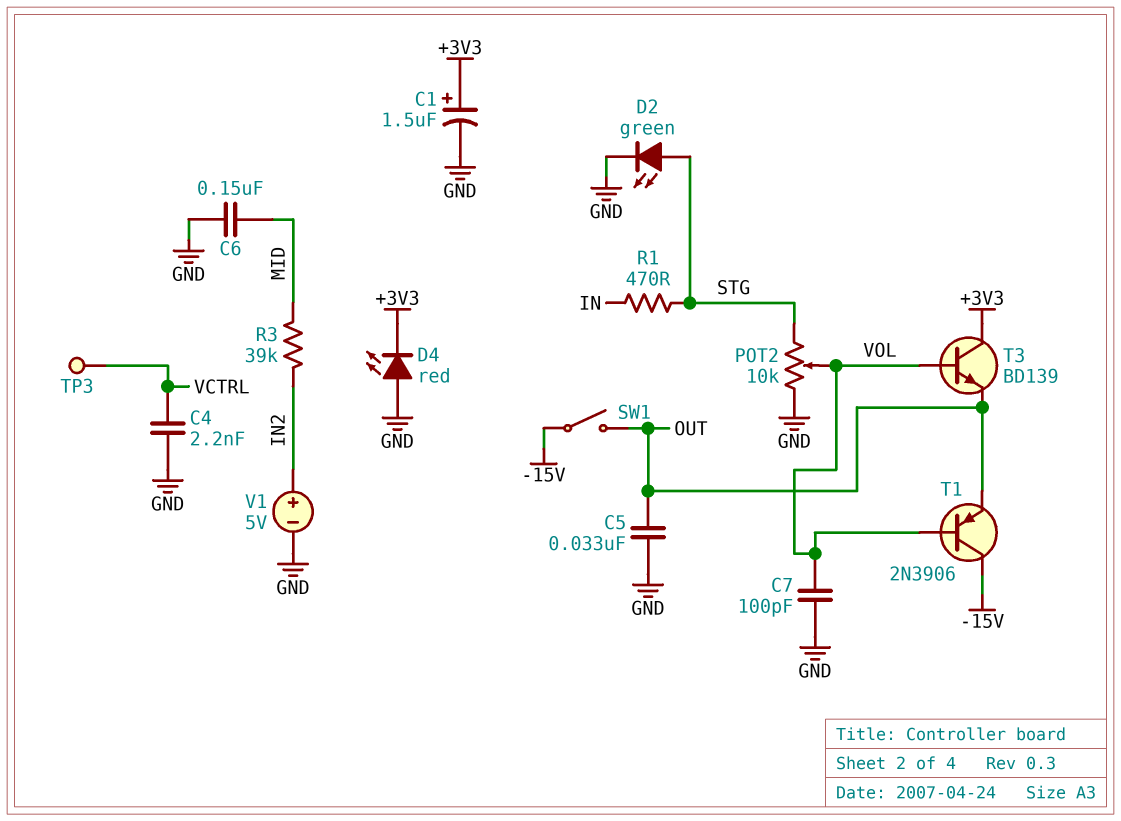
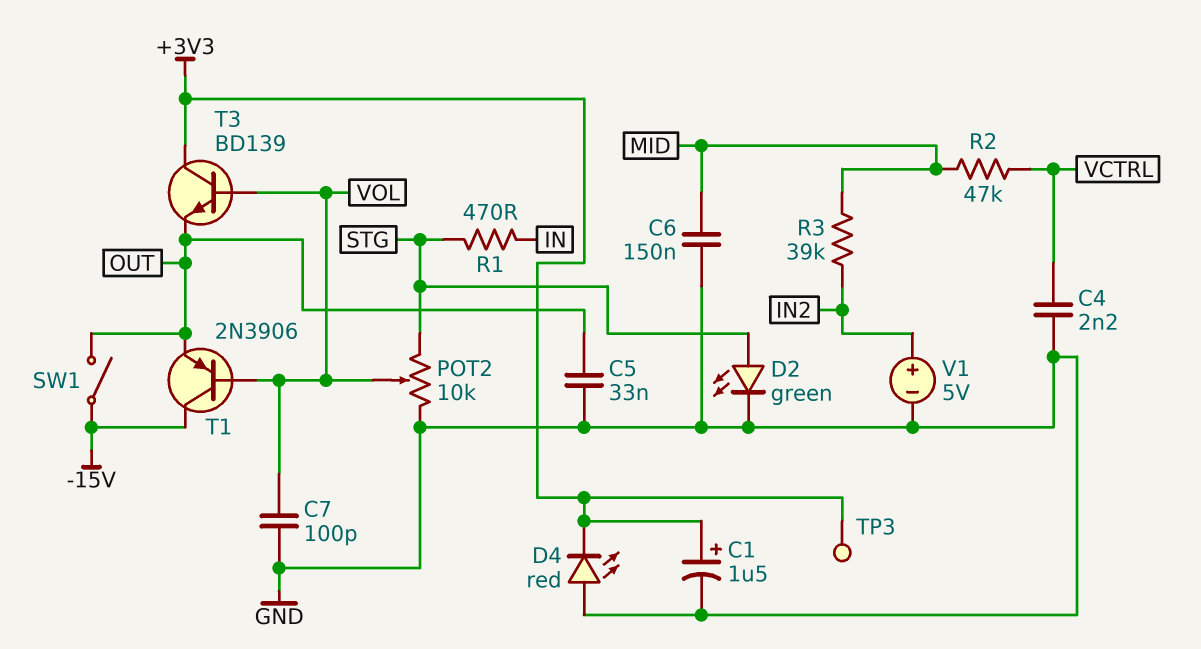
R2: none -> 47k (MID, VCTRL)
TP3: test point (VCTRL) -> test point (+3V3)

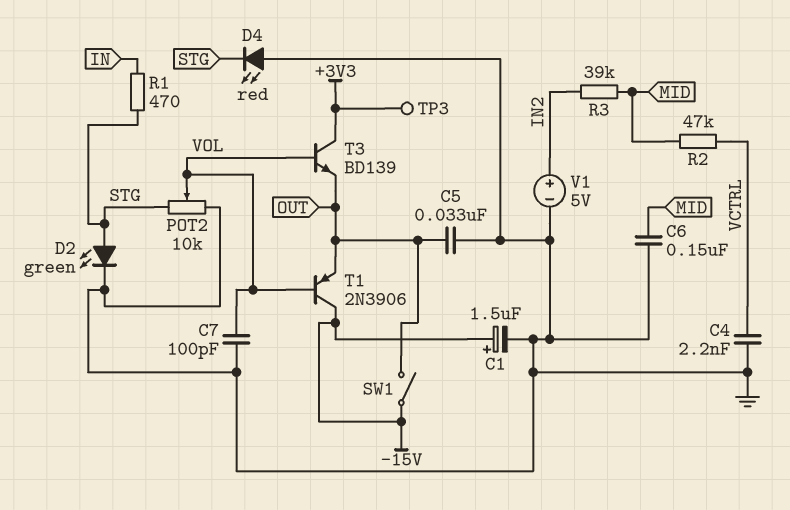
C1: 1.5uF (plus +3V3, minus GND) -> 1.5uF (plus -15V, minus GND)
D4: LED red (A GND, K +3V3) -> LED red (A GND, K STG)

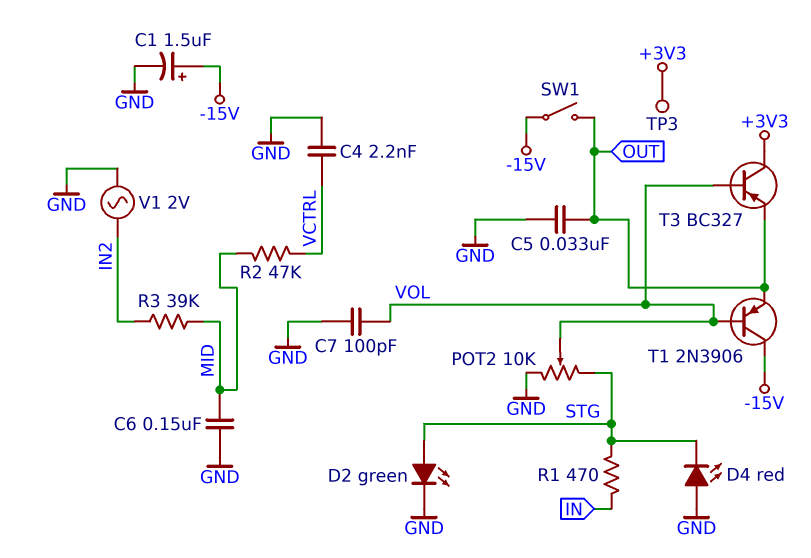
T3: NPN BD139 (B VOL, C +3V3, E OUT) -> PNP BC327 (B VOL, C +3V3, E OUT)
V1: 5V (plus IN2, minus GND) -> AC 2V (GND, IN2)

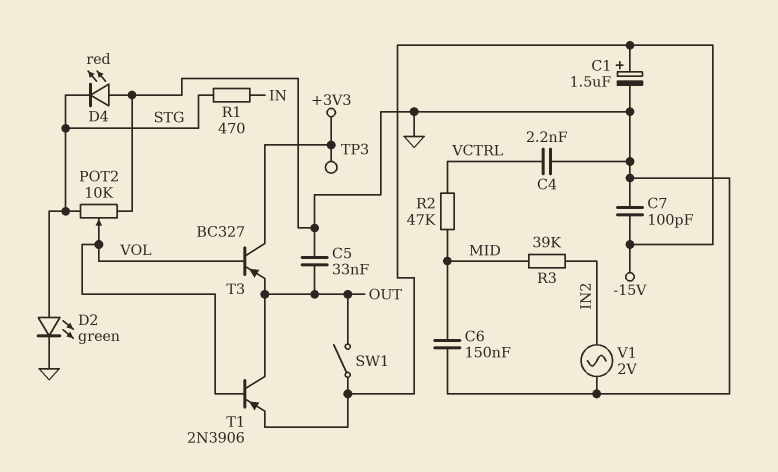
C7: 100pF (GND, VOL) -> 100pF (-15V, GND)
T1: PNP 2N3906 (B VOL, C -15V, E OUT) -> PNP 2N3906 (B VOL, C OUT, E -15V)

